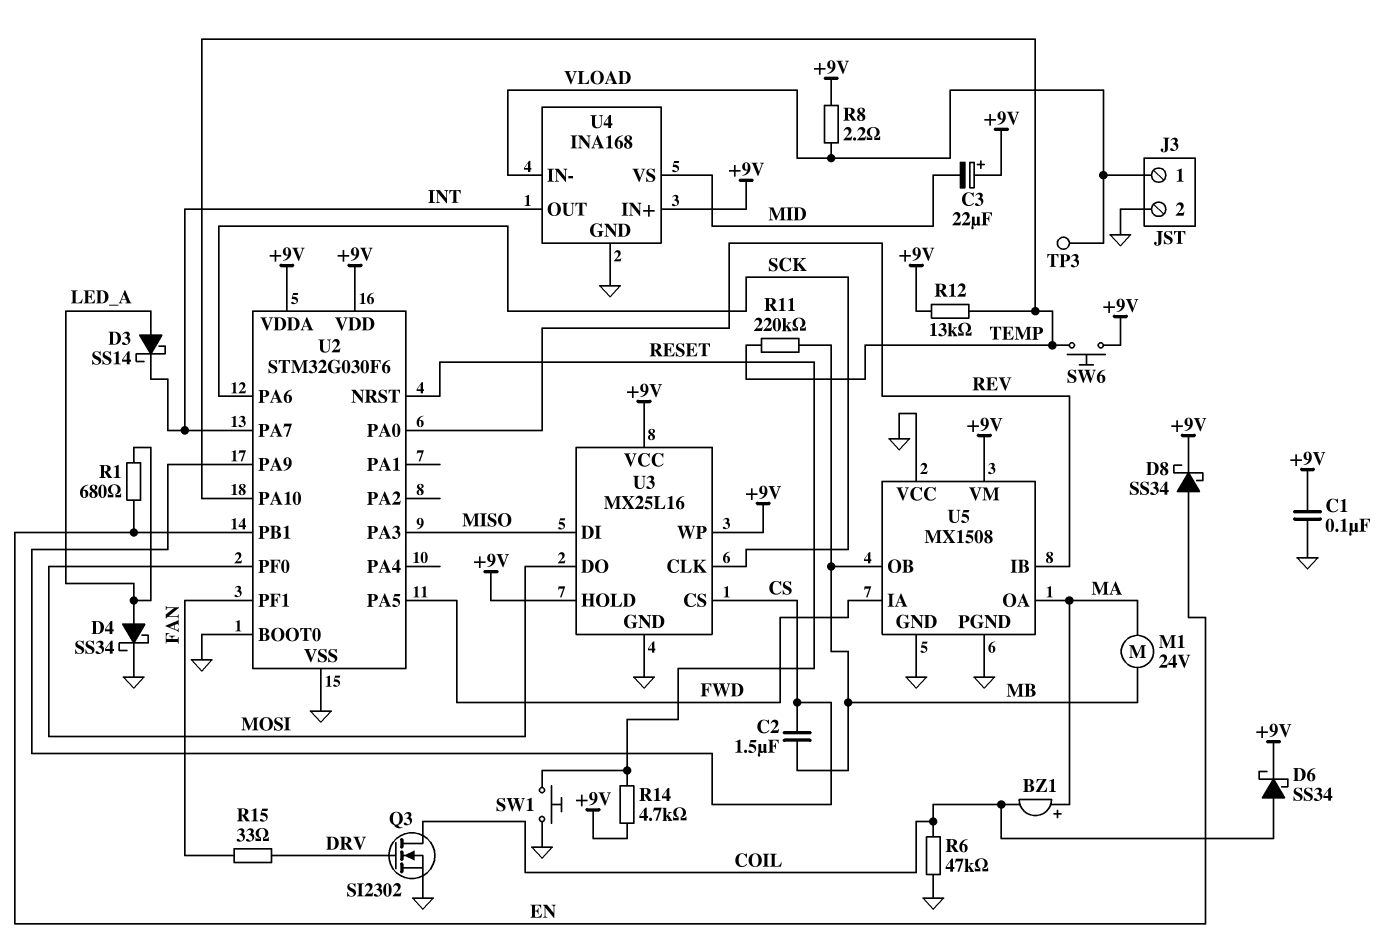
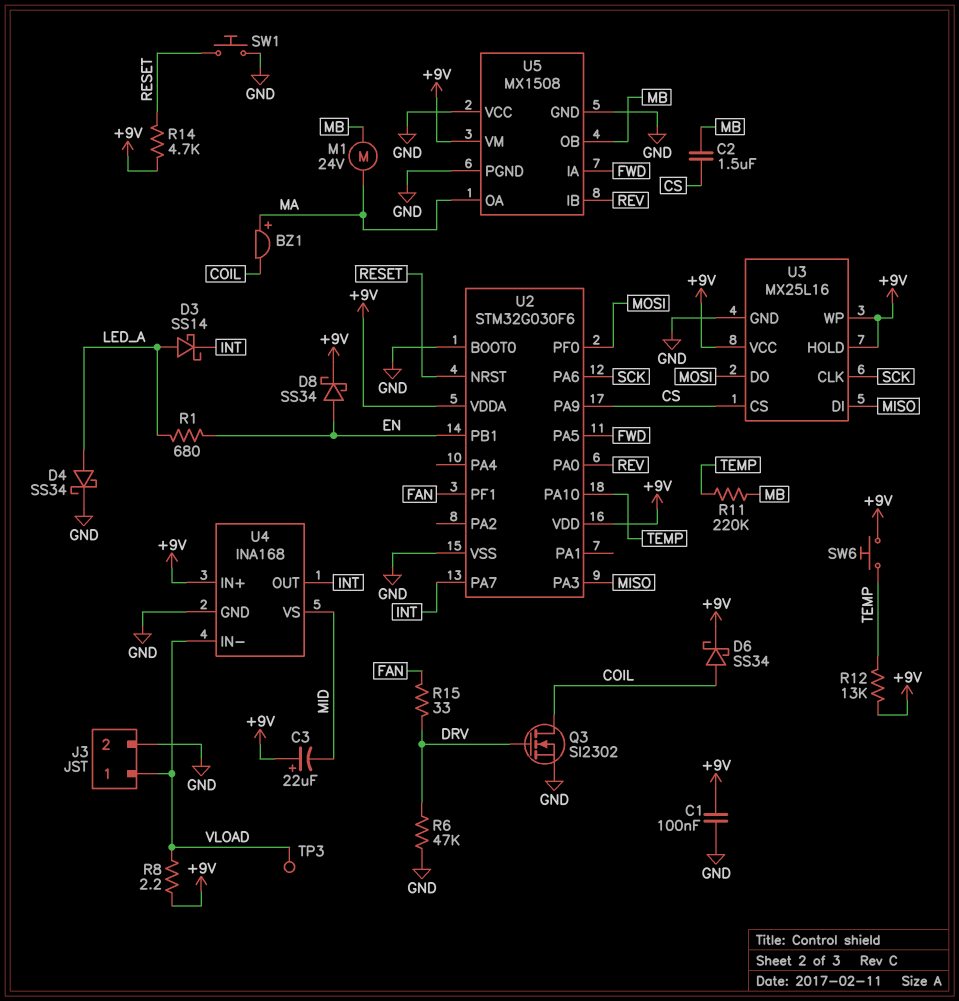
R6: 47k (COIL, GND) -> 47k (DRV, GND)

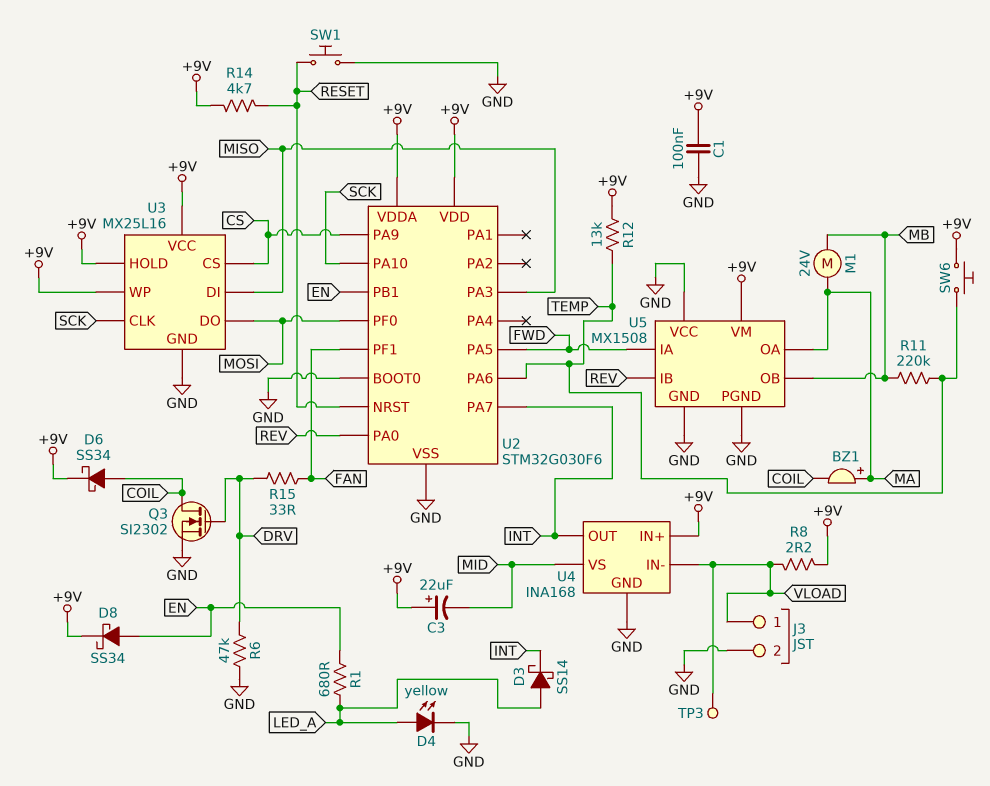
C2: 1.5uF (CS, MB) -> none
D4: schottky SS34 (A LED_A, K GND) -> LED yellow (A LED_A, K GND)
U2 pin PA6: SCK -> TEMP
U2 pin PA10: TEMP -> SCK

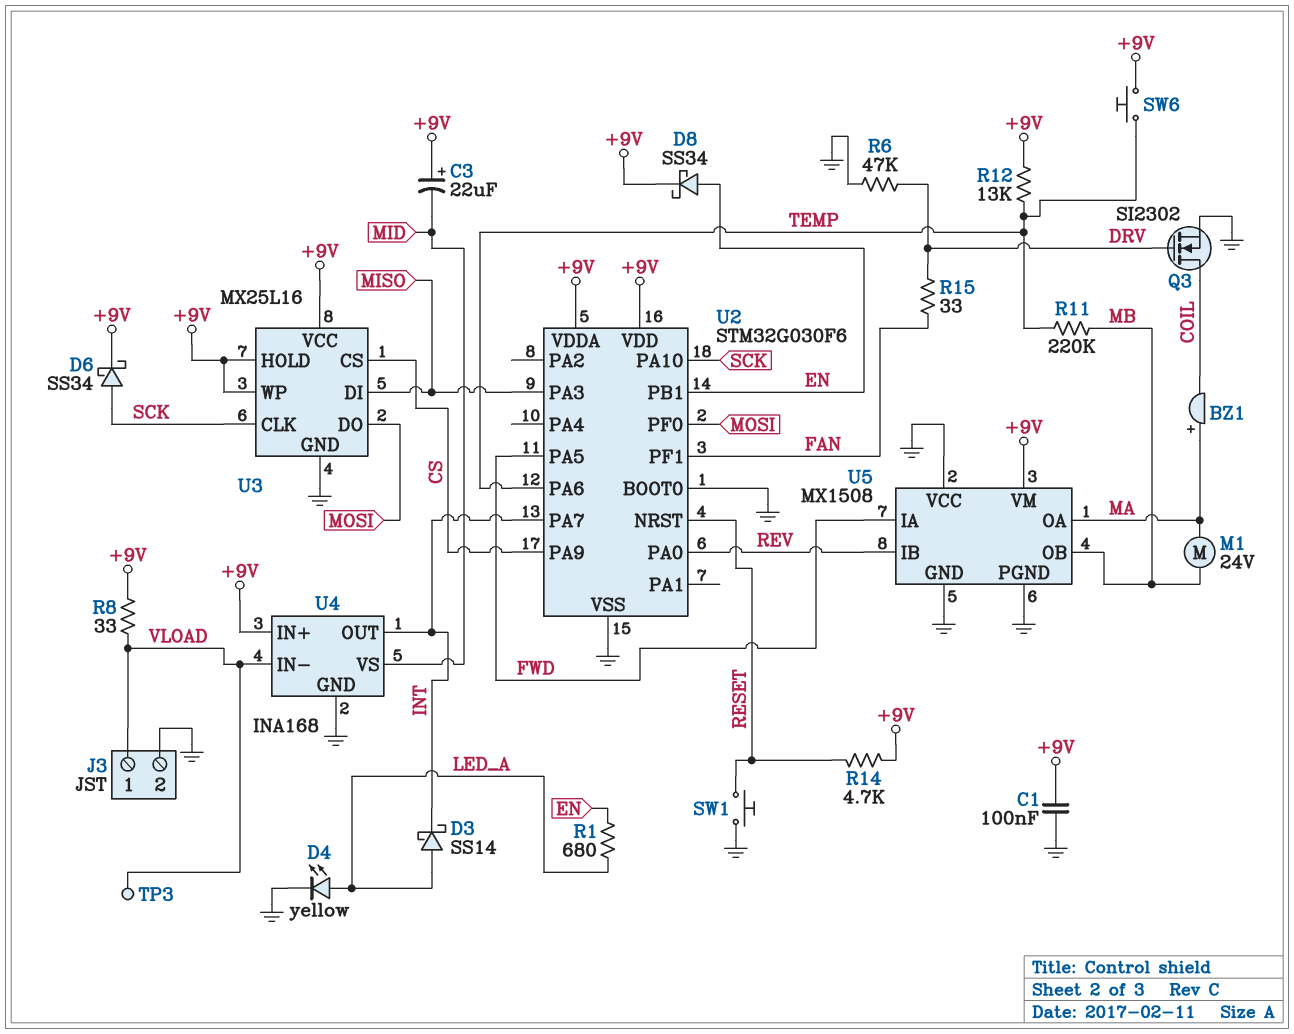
D6: schottky SS34 (A COIL, K +9V) -> schottky SS34 (A SCK, K +9V)
R8: 2.2 (+9V, VLOAD) -> 33 (+9V, VLOAD)

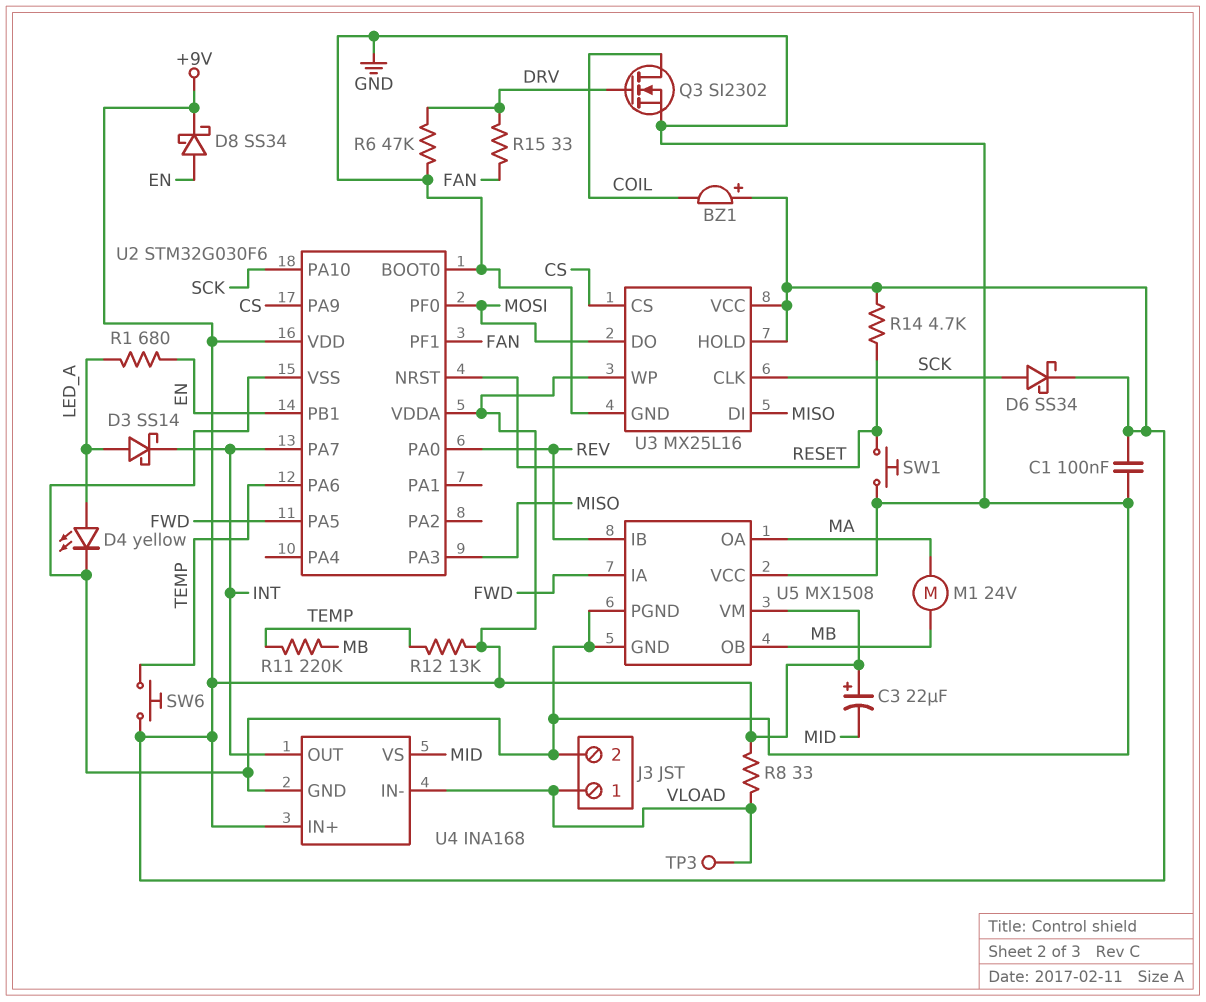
BZ1: buzzer (plus MA, minus COIL) -> buzzer (plus +9V, minus COIL)

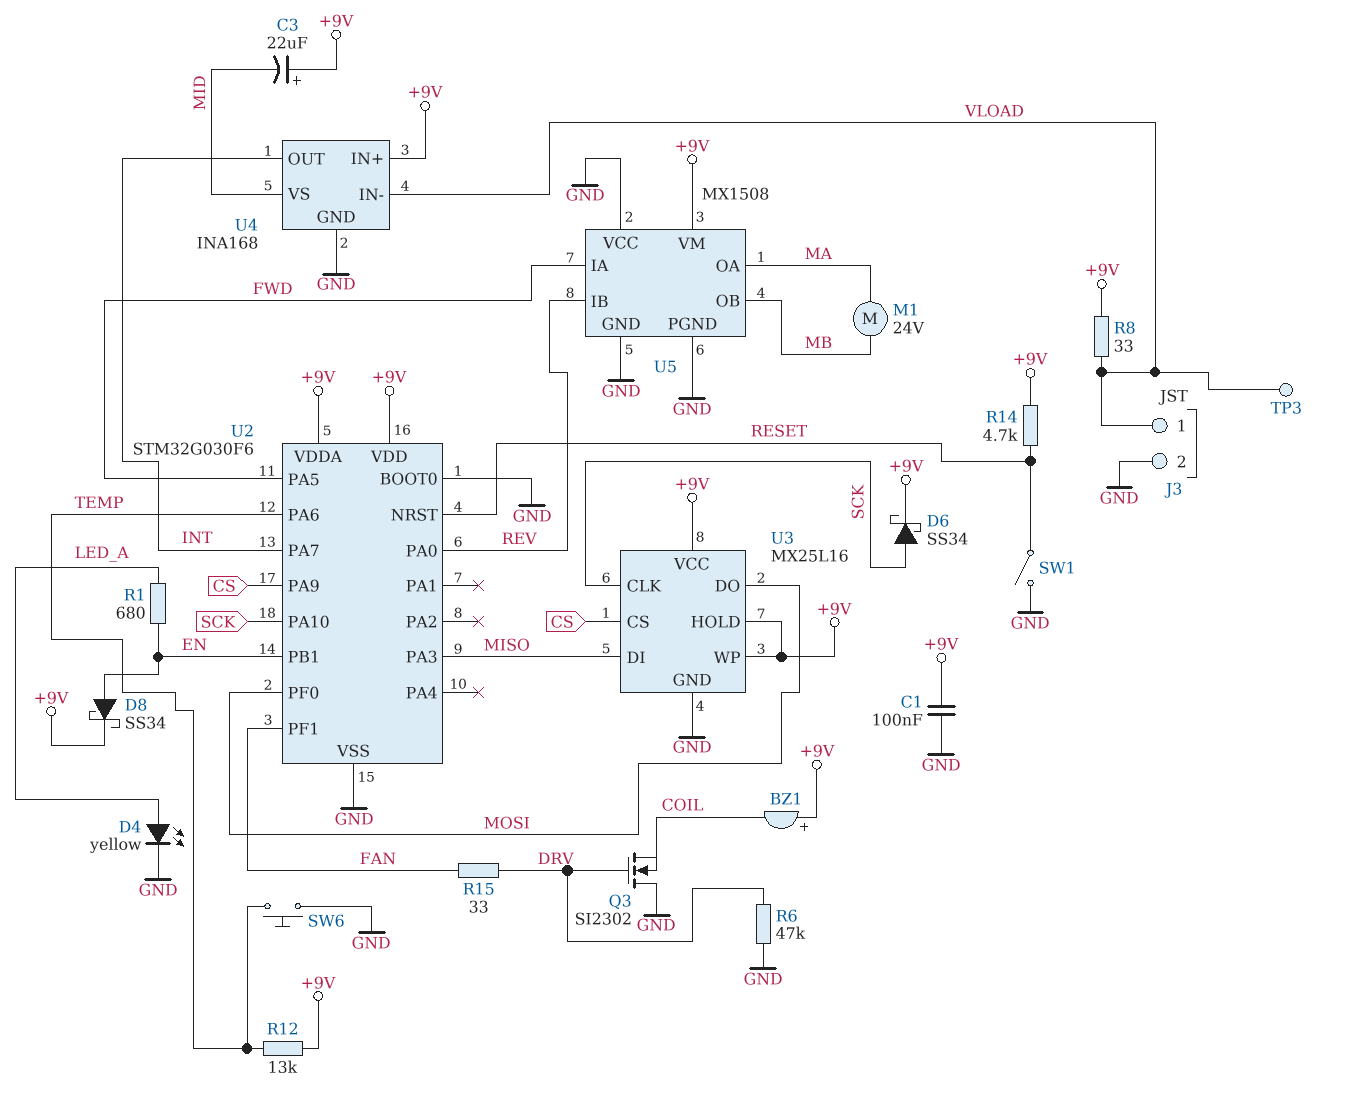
D3: schottky SS14 (A LED_A, K INT) -> none
Q3: NMOS SI2302 (G DRV, D COIL, S GND) -> NMOS SI2302 (G DRV, D GND, S COIL)
R11: 220k (MB, TEMP) -> none
SW1: button (GND, RESET) -> switch (GND, RESET)
SW6: button (+9V, TEMP) -> button (GND, TEMP)

